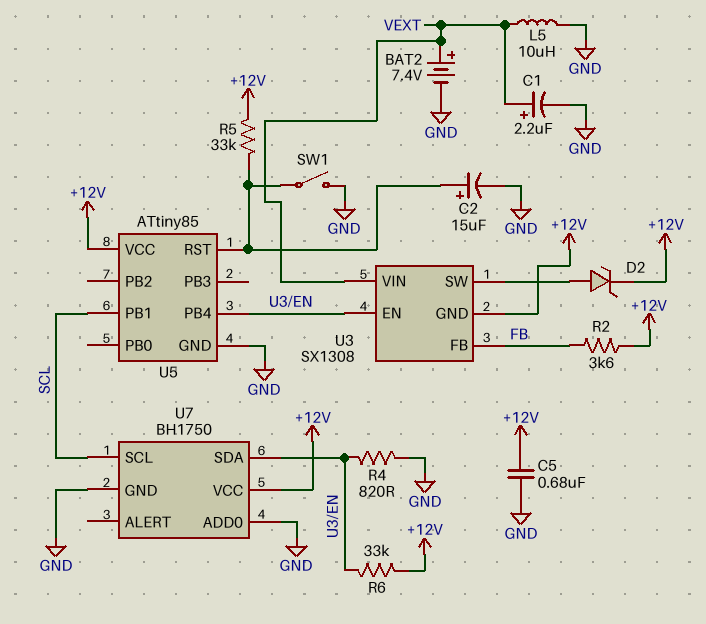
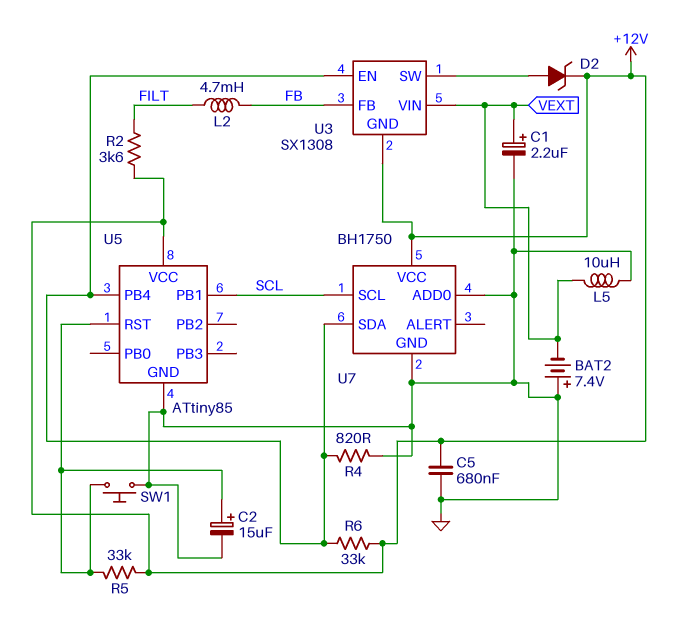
BAT2: 7.4V (plus VEXT, minus GND) -> 7.4V (plus GND, minus VEXT)
L2: none -> 4.7mH (FB, FILT)
R2: 3.6k (+12V, FB) -> 3.6k (+12V, FILT)
SW1: switch (GND, U5/RST) -> button (GND, U5/RST)

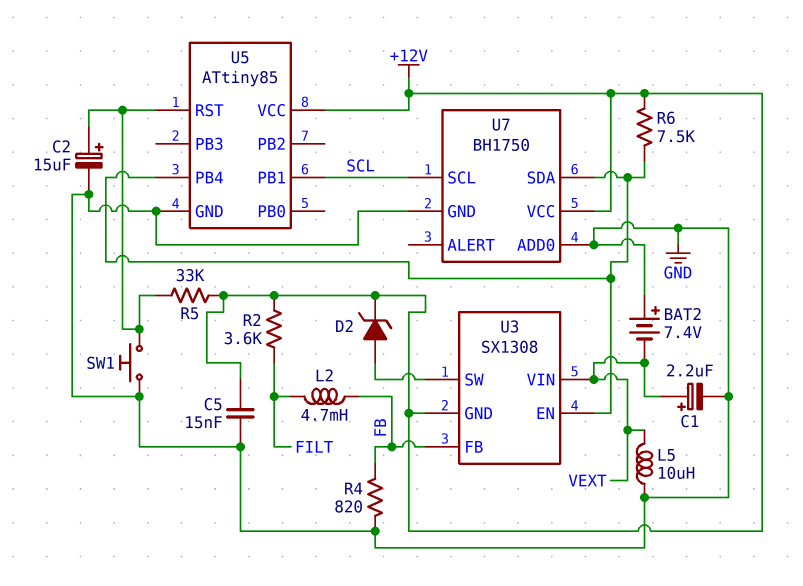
C5: 680nF (+12V, GND) -> 15nF (+12V, GND)
R4: 820 (GND, U3/EN) -> 820 (FB, GND)
R6: 33k (+12V, U3/EN) -> 7.5k (+12V, U3/EN)

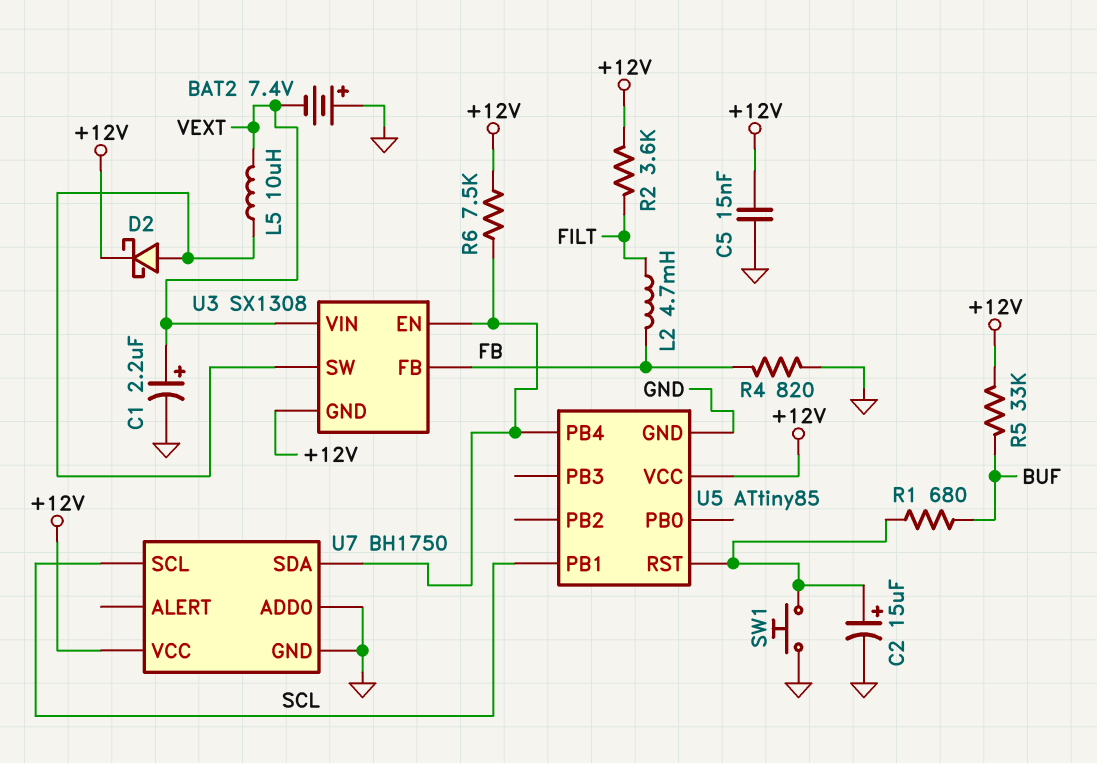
D2: zener (A U3/SW, K +12V) -> schottky (A U3/SW, K +12V)
L5: 10uH (GND, VEXT) -> 10uH (U3/SW, VEXT)
R1: none -> 680 (BUF, U5/RST)
R5: 33k (+12V, U5/RST) -> 33k (+12V, BUF)

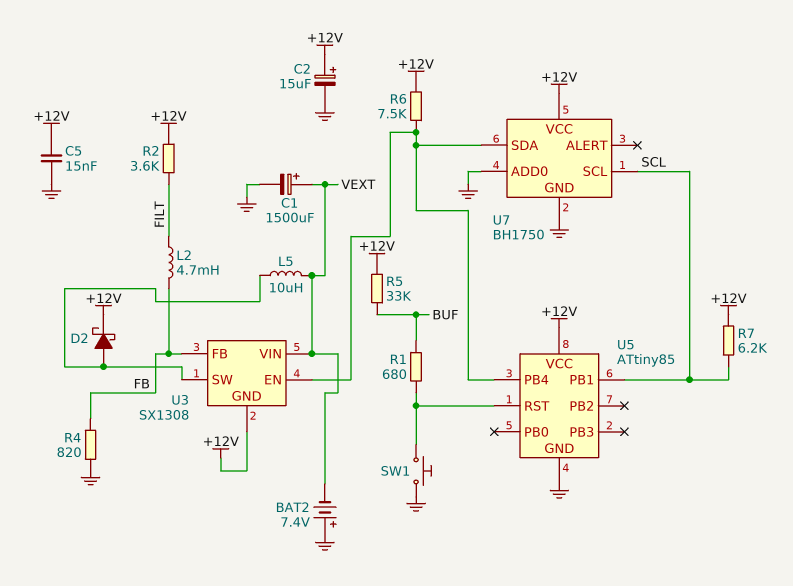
C1: 2.2uF (plus VEXT, minus GND) -> 1500uF (plus VEXT, minus GND)
C2: 15uF (plus U5/RST, minus GND) -> 15uF (plus +12V, minus GND)
R7: none -> 6.2k (+12V, SCL)

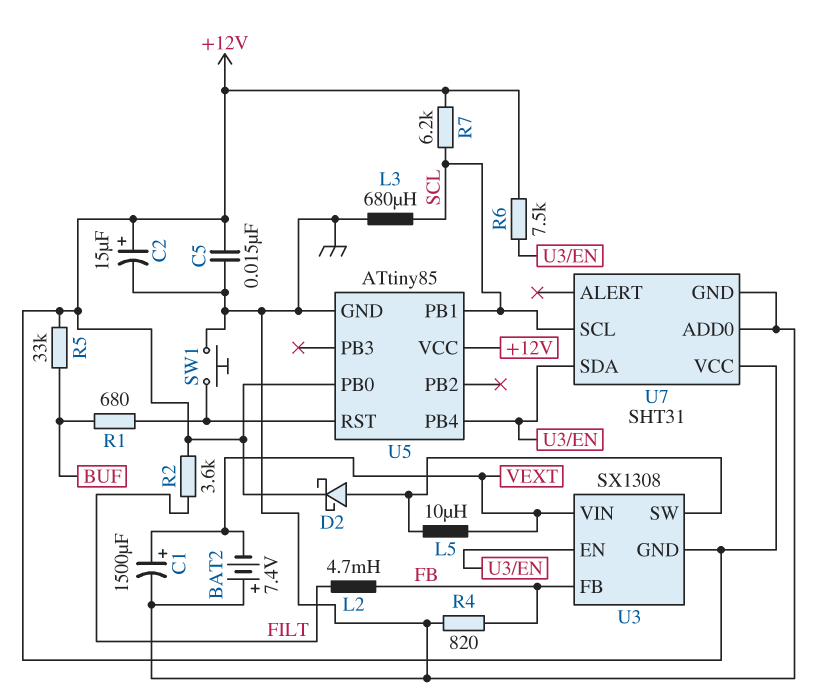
L3: none -> 680uH (GND, SCL)
U5 pin PB0: none -> +12V
U7: BH1750 -> SHT31

